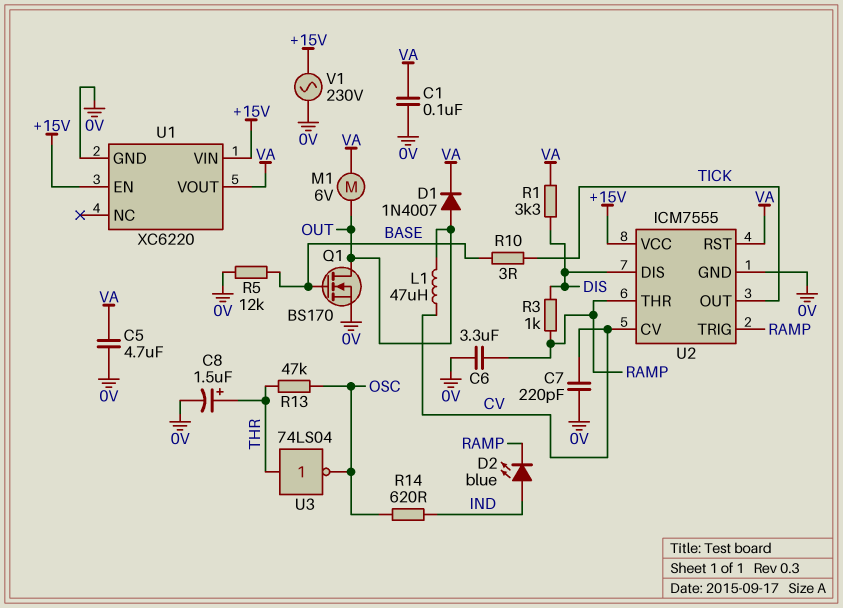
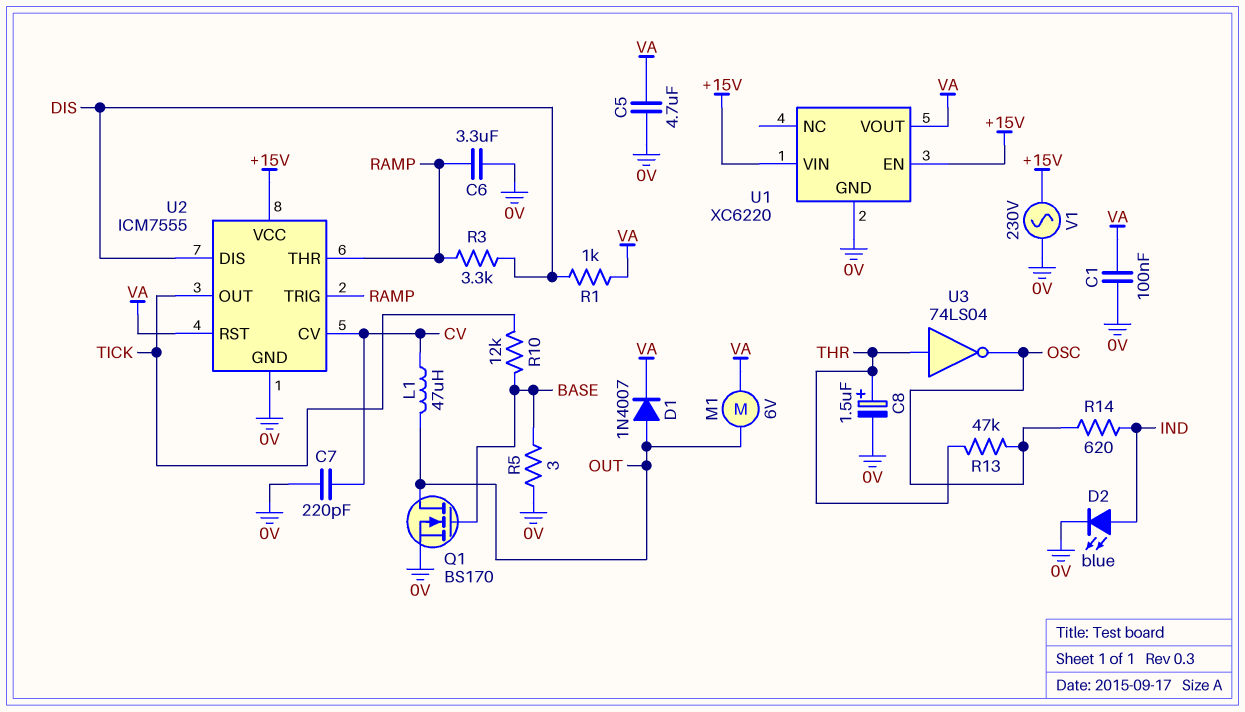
D2: LED blue (A IND, K RAMP) -> LED blue (A IND, K 0V)
R1: 3.3k (DIS, VA) -> 1k (DIS, VA)
R3: 1k (DIS, RAMP) -> 3.3k (DIS, RAMP)
R5: 12k (0V, BASE) -> 3 (0V, BASE)
R10: 3 (BASE, TICK) -> 12k (BASE, TICK)

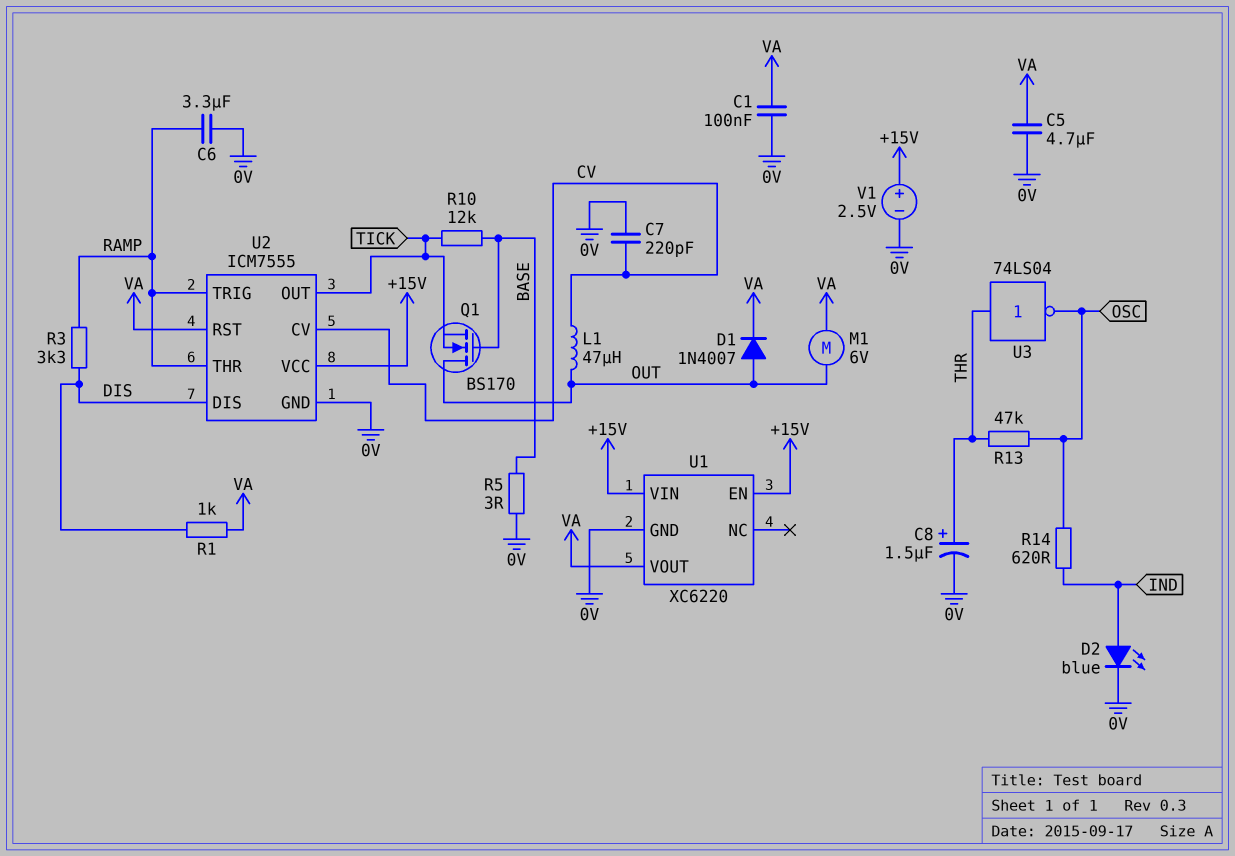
Q1: NMOS BS170 (G BASE, D OUT, S 0V) -> NMOS BS170 (G BASE, D OUT, S TICK)
V1: AC 230V (+15V, 0V) -> 2.5V (plus +15V, minus 0V)

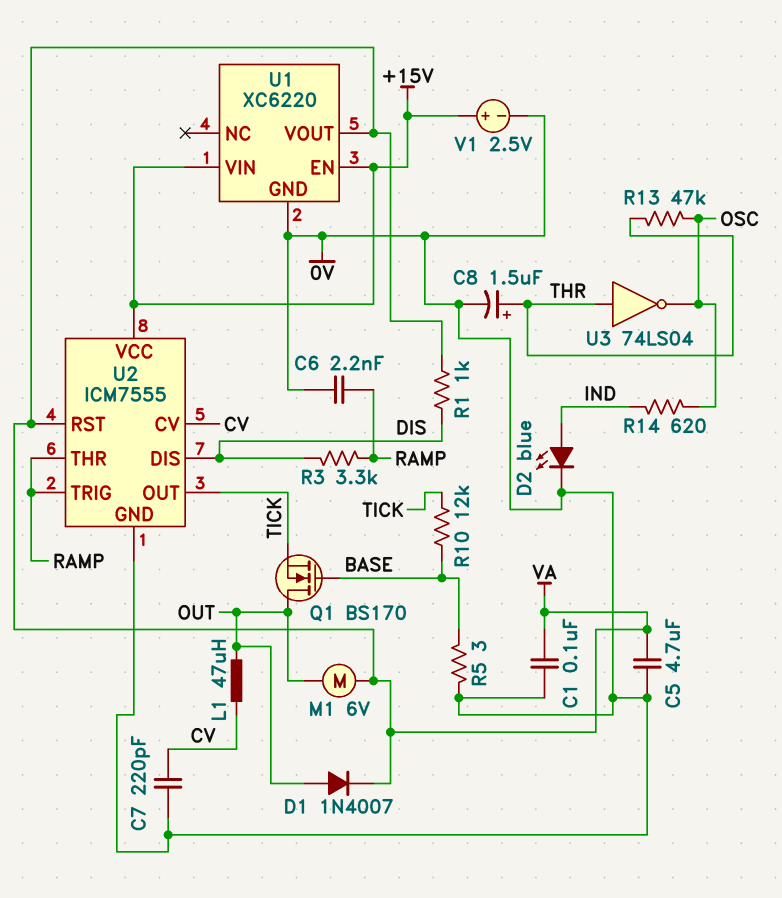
C6: 3.3uF (0V, RAMP) -> 2.2nF (0V, RAMP)

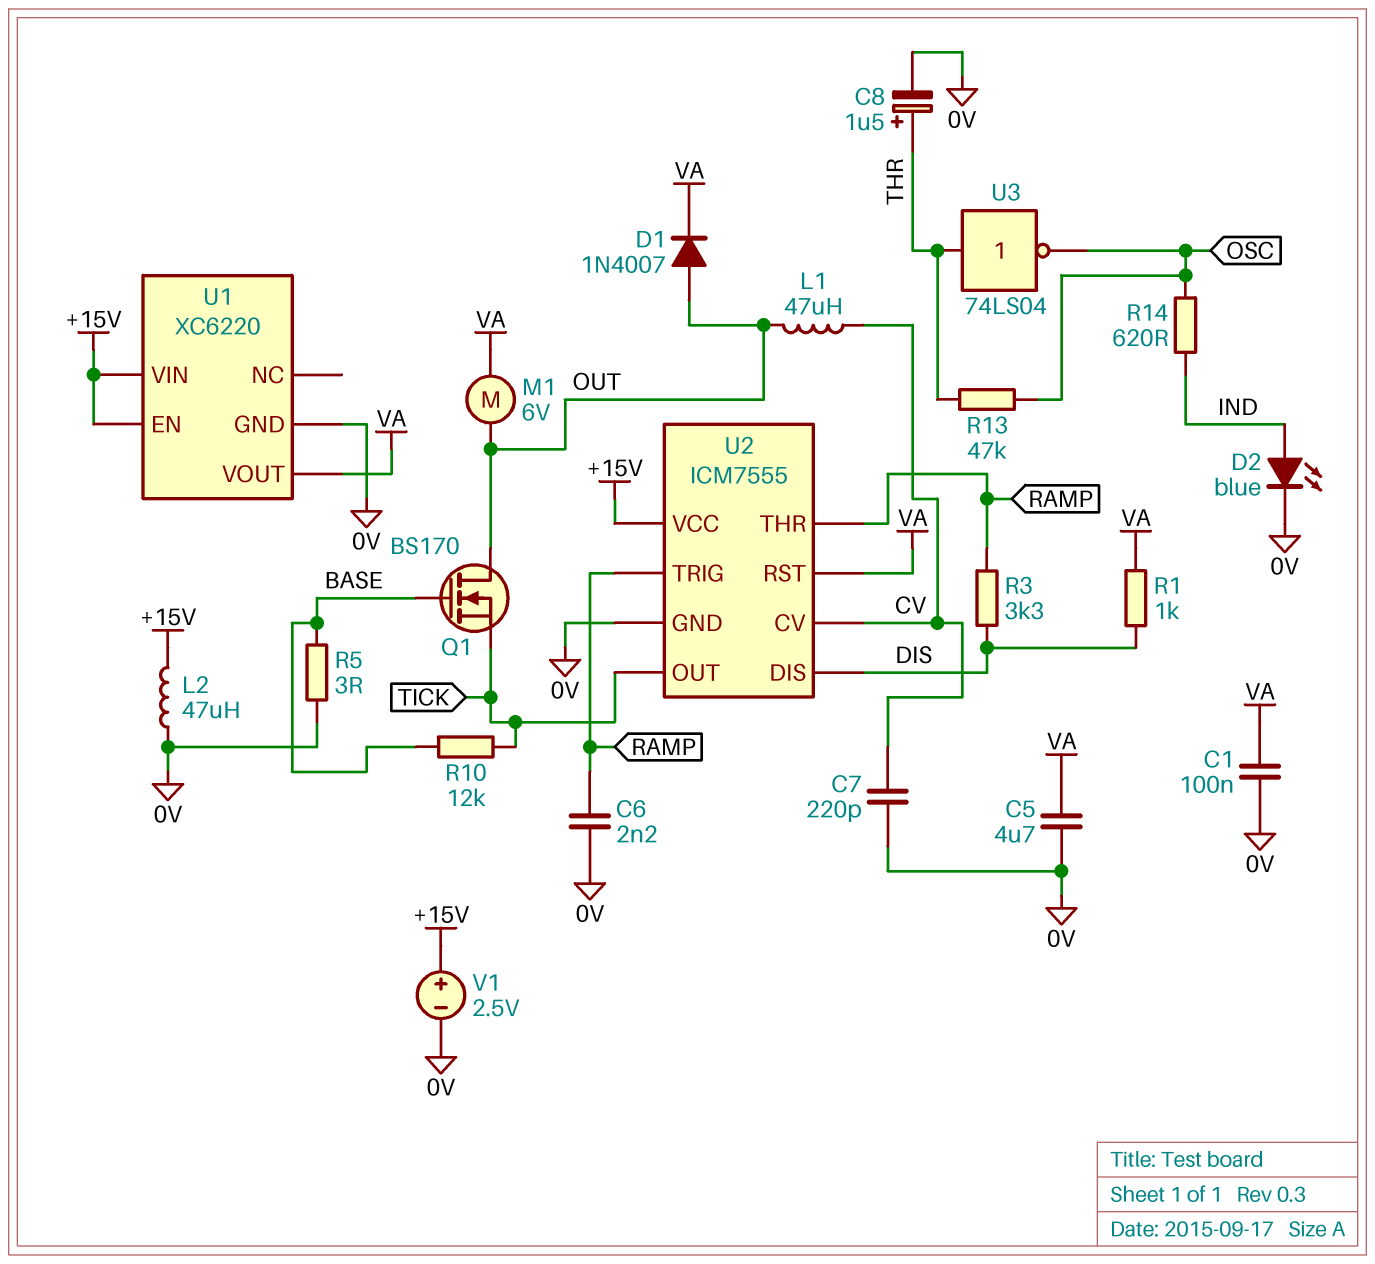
L2: none -> 47uH (+15V, 0V)

